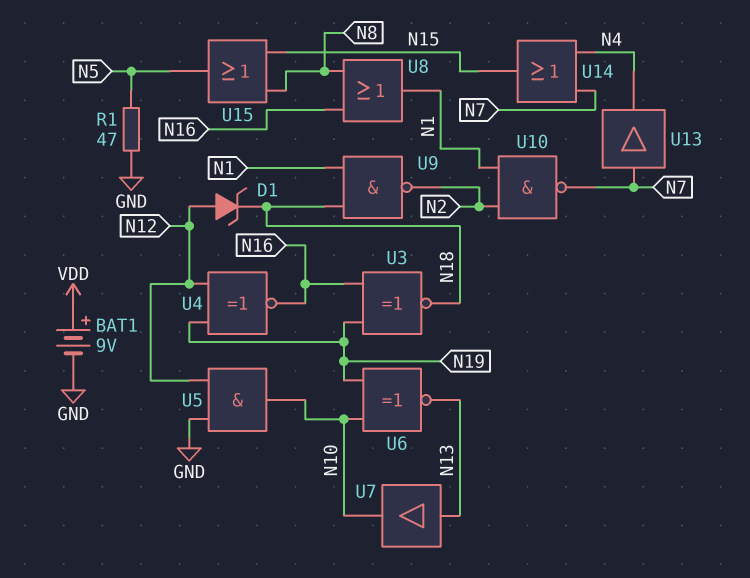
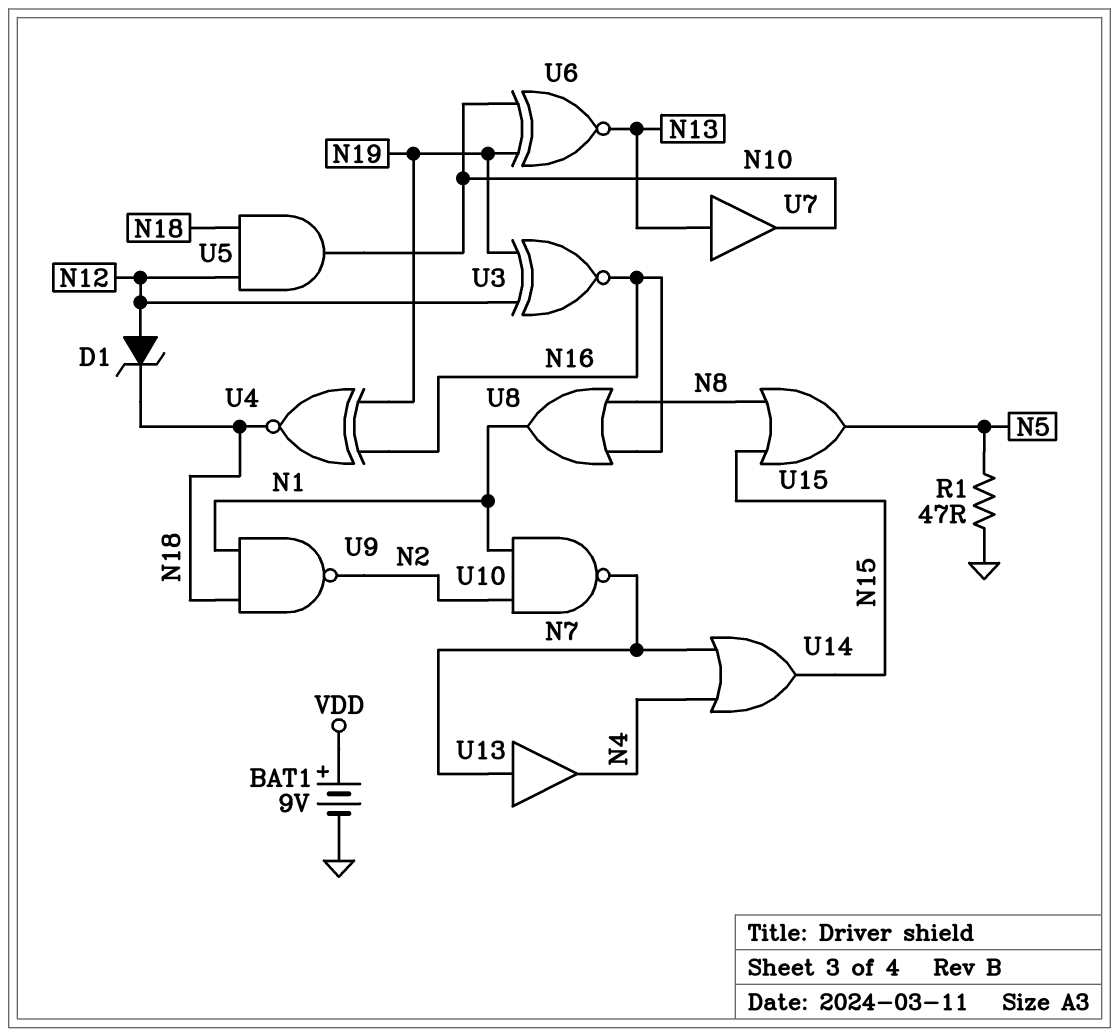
U3: XNOR (in N16, in N19, out N18) -> XNOR (in N12, in N19, out N16)
U4: XNOR (in N12, in N19, out N16) -> XNOR (in N16, in N19, out N18)
U5: AND (in GND, in N12, out N10) -> AND (in N12, in N18, out N10)

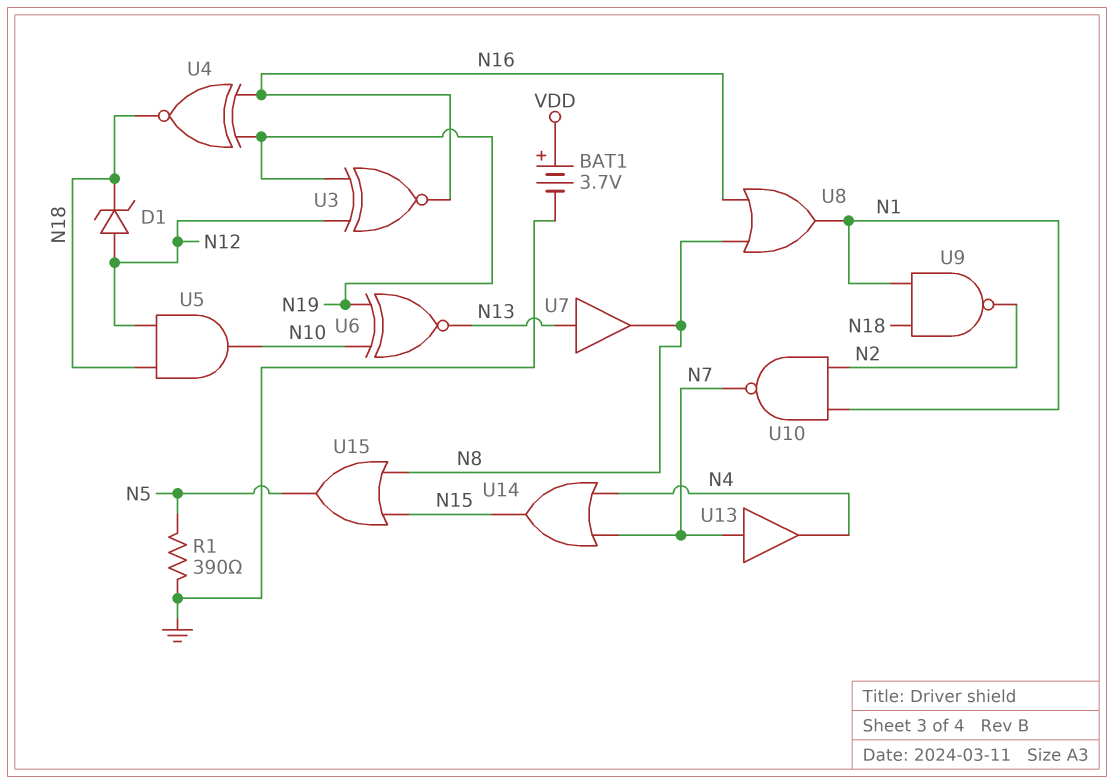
BAT1: 9V (plus VDD, minus GND) -> 3.7V (plus VDD, minus GND)
R1: 47 (GND, N5) -> 390 (GND, N5)
U7: buffer (in N13, out N10) -> buffer (in N13, out N8)

